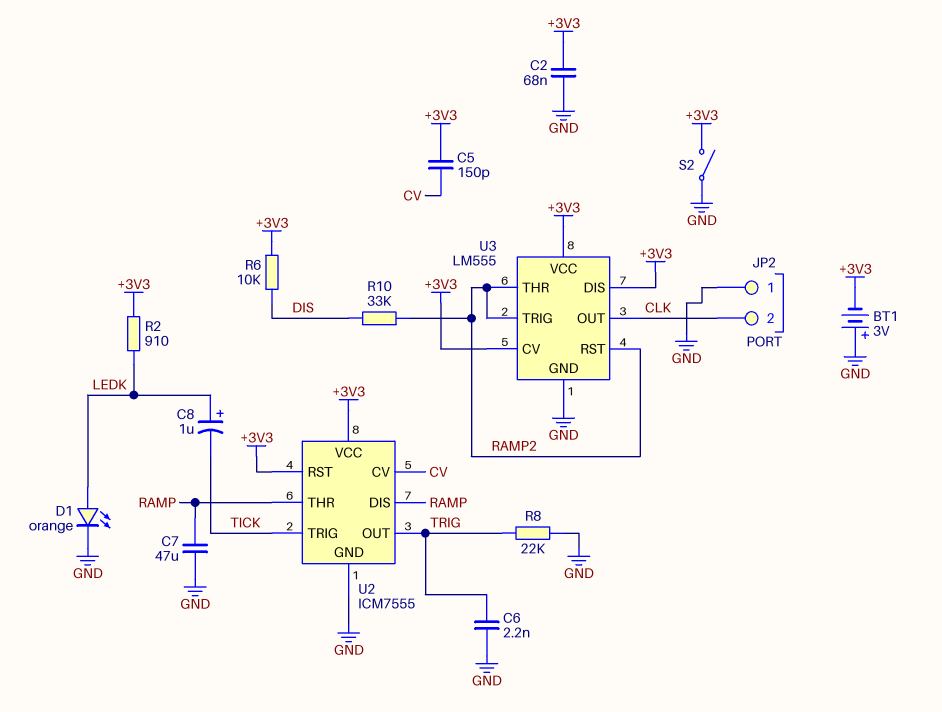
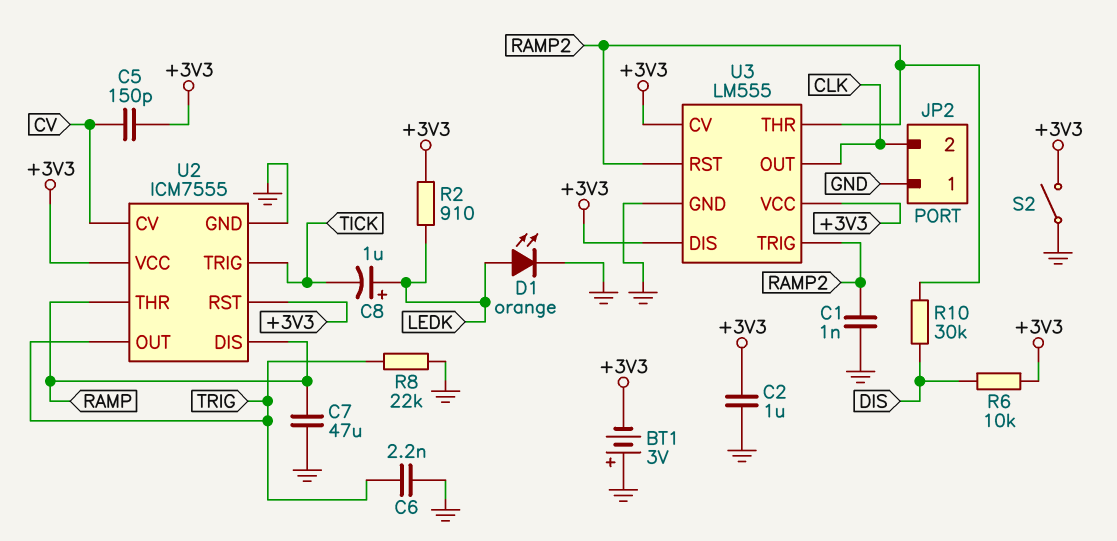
C1: none -> 1nF (GND, RAMP2)
C2: 68nF (+3V3, GND) -> 1uF (+3V3, GND)
R10: 33k (DIS, RAMP2) -> 30k (DIS, RAMP2)

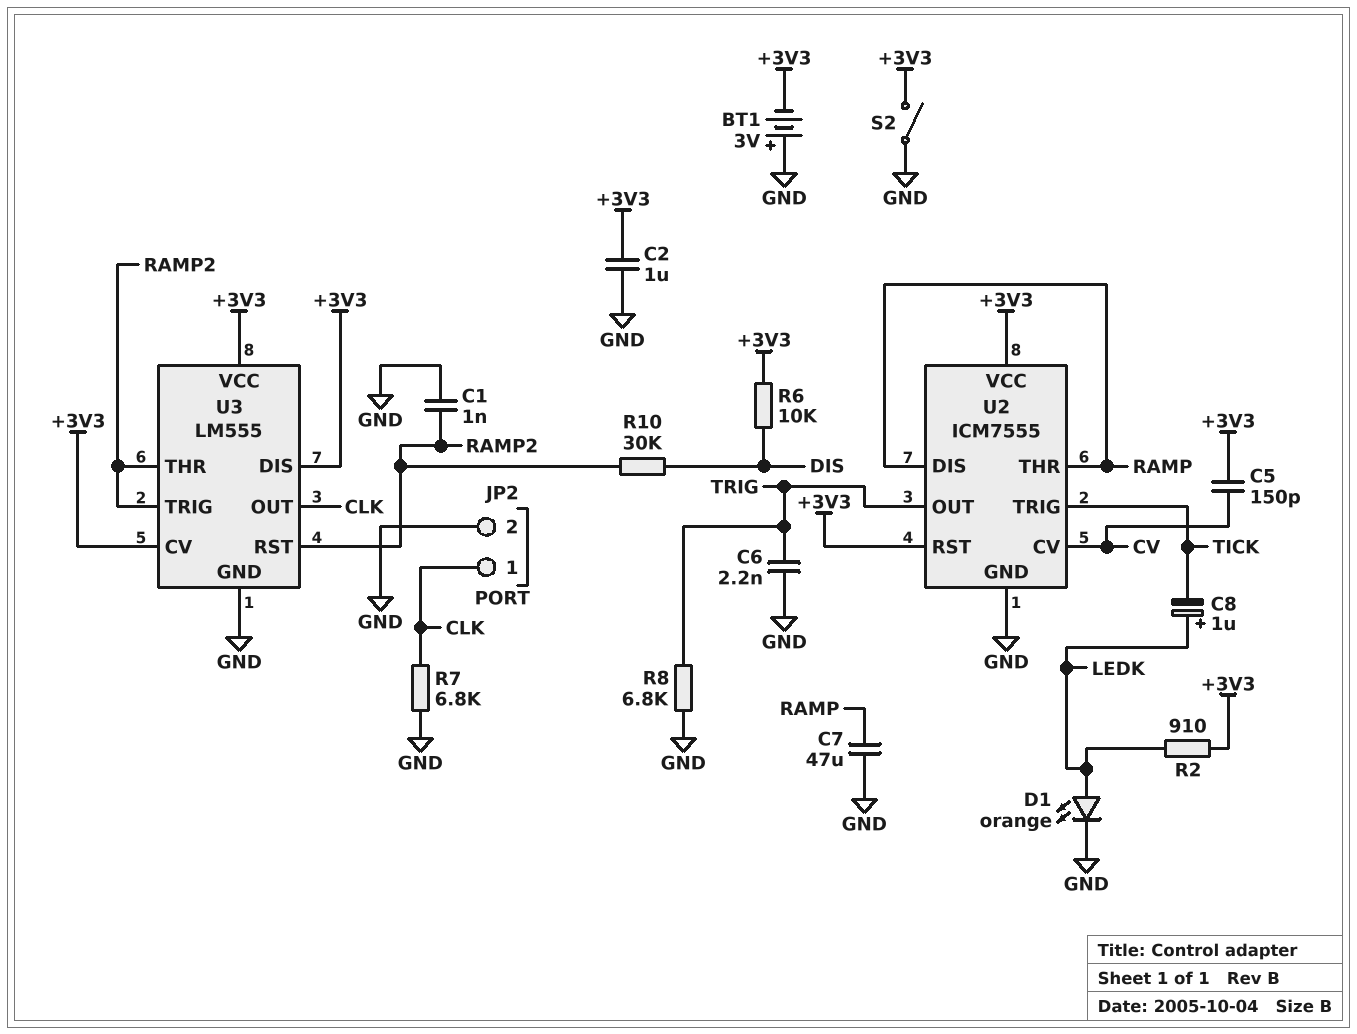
JP2 pin 1: GND -> CLK
JP2 pin 2: CLK -> GND
R7: none -> 6.8k (CLK, GND)
R8: 22k (GND, TRIG) -> 6.8k (GND, TRIG)

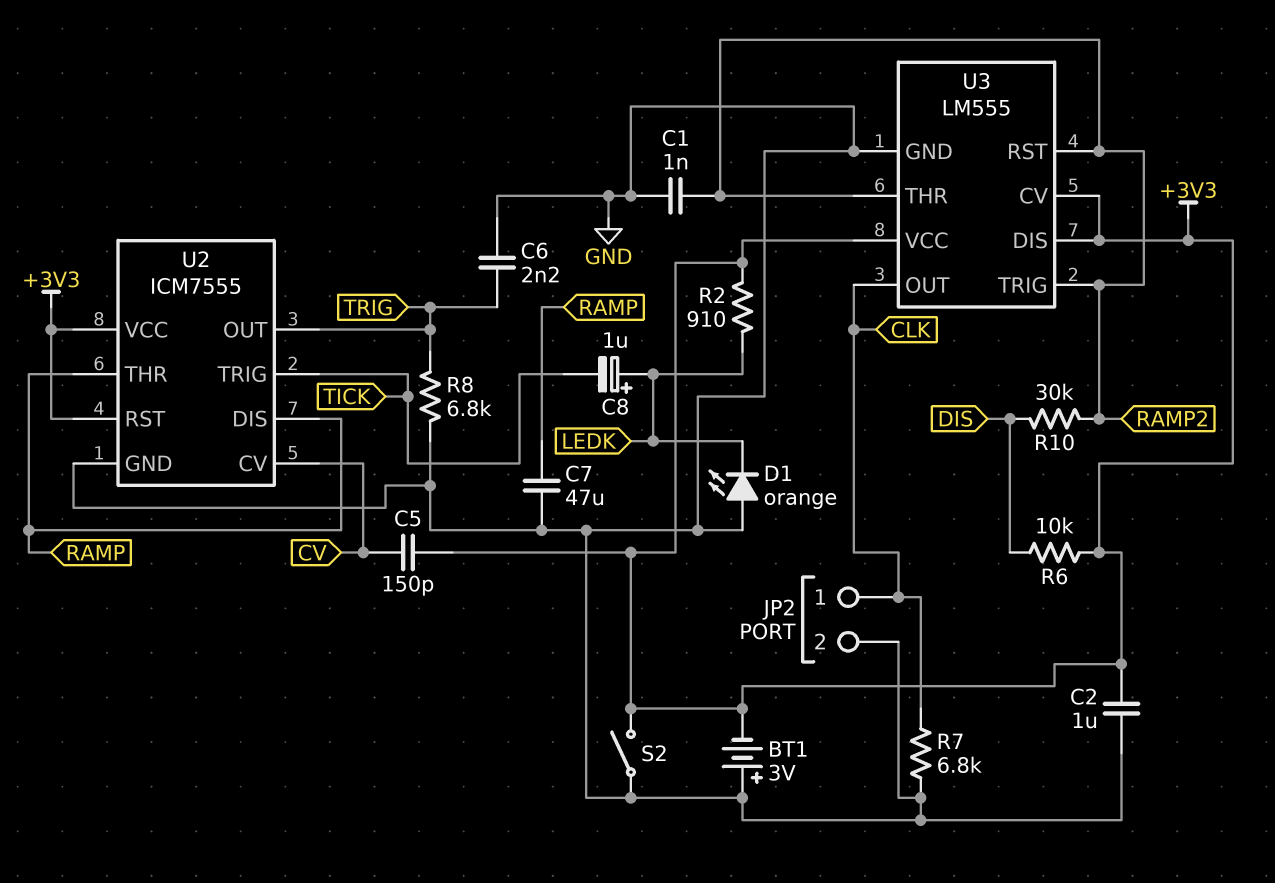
D1: LED orange (A LEDK, K GND) -> LED orange (A GND, K LEDK)

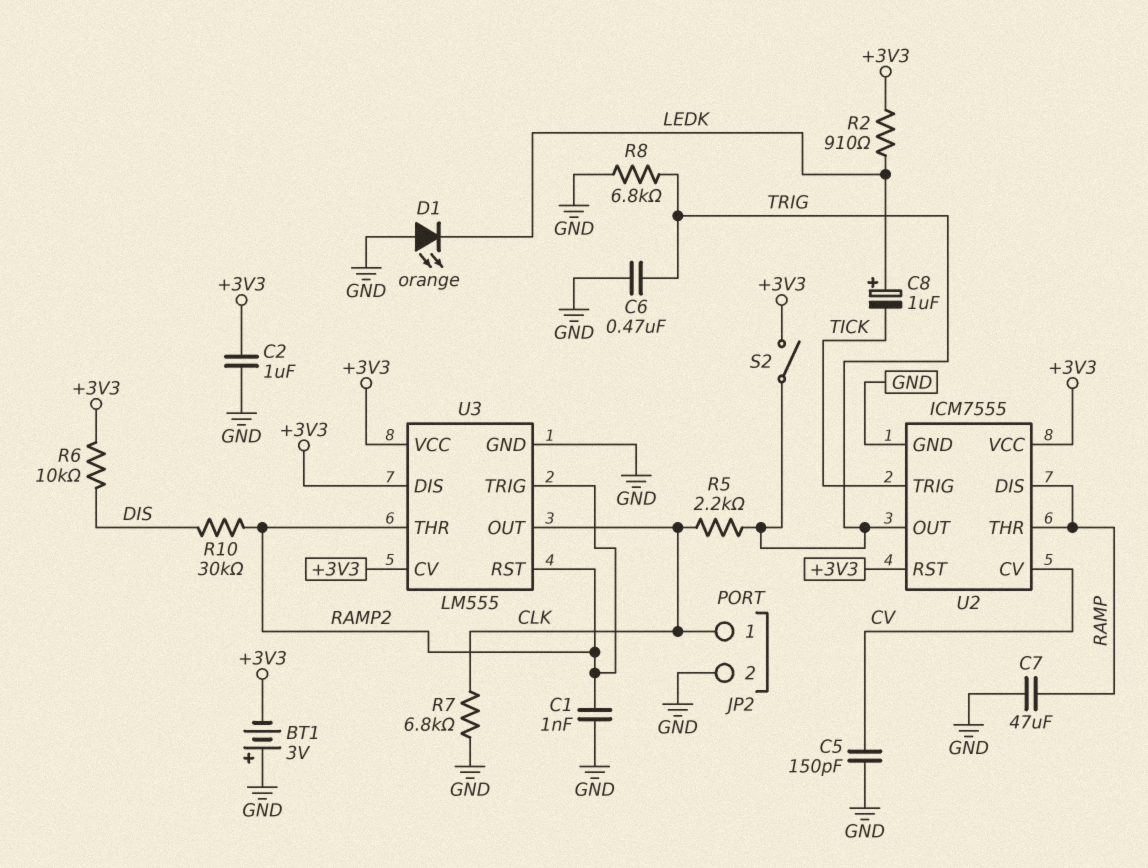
C5: 150pF (+3V3, CV) -> 150pF (CV, GND)
C6: 2.2nF (GND, TRIG) -> 470nF (GND, TRIG)
R5: none -> 2.2k (CLK, TRIG)
S2: switch (+3V3, GND) -> switch (+3V3, TRIG)

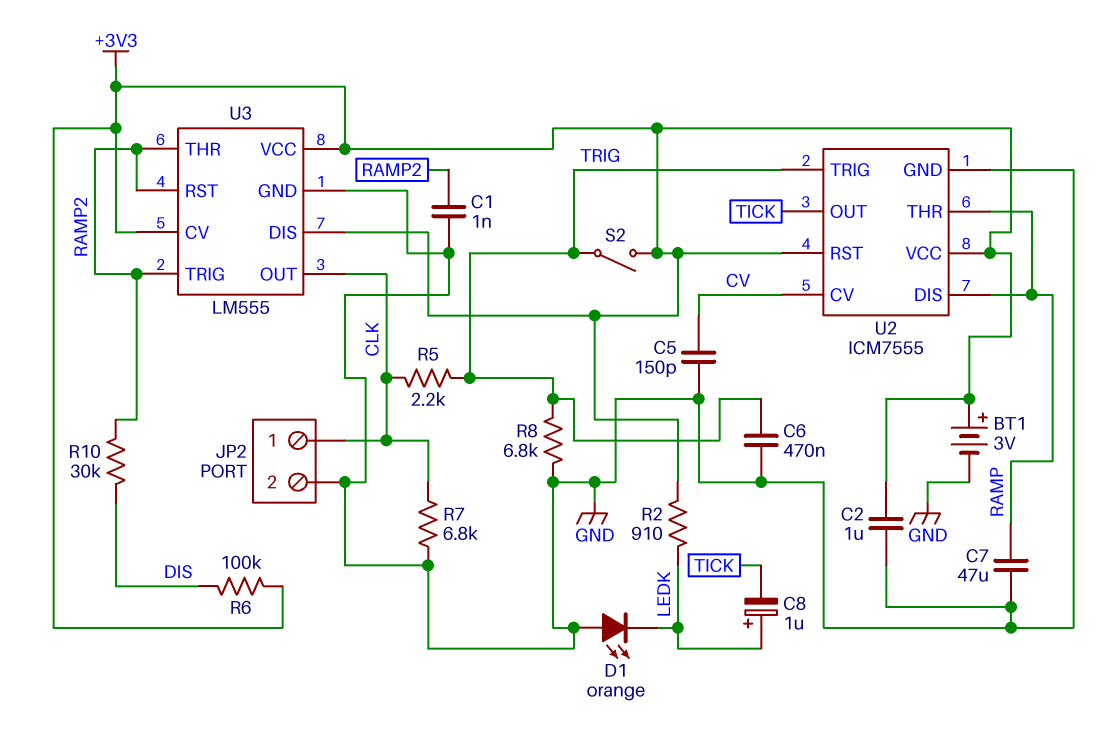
BT1: 3V (plus GND, minus +3V3) -> 3V (plus +3V3, minus GND)
R6: 10k (+3V3, DIS) -> 100k (+3V3, DIS)
U2 pin OUT: TRIG -> TICK
U2 pin TRIG: TICK -> TRIG

